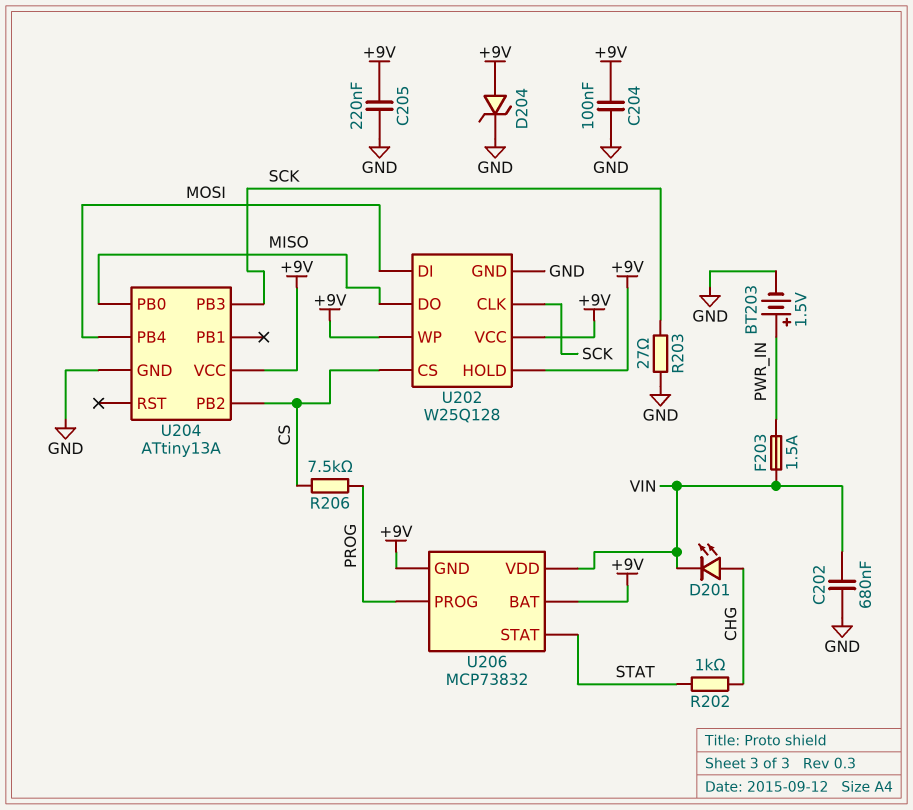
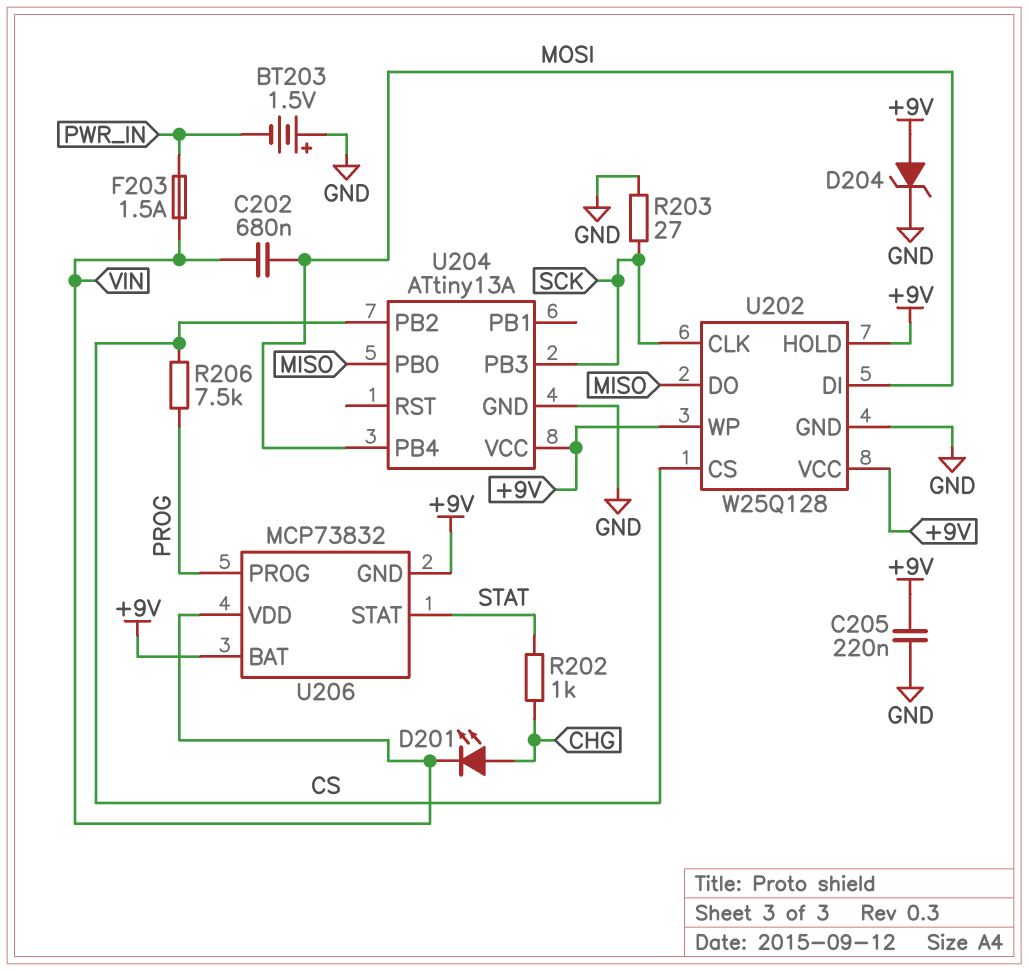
BT203: 1.5V (plus PWR_IN, minus GND) -> 1.5V (plus GND, minus PWR_IN)
C202: 680nF (GND, VIN) -> 680nF (MOSI, VIN)
C204: 100nF (+9V, GND) -> none

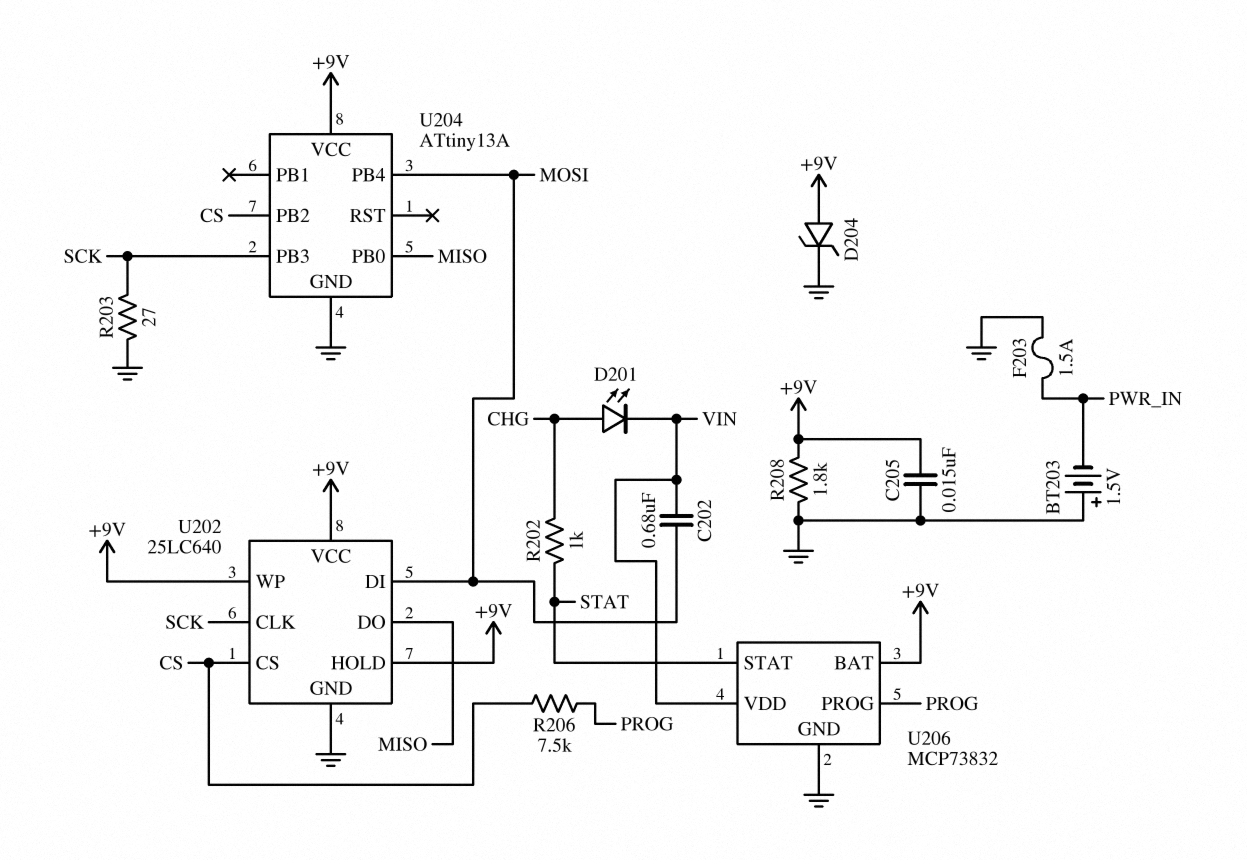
C205: 220nF (+9V, GND) -> 15nF (+9V, GND)
F203: 1.5A (PWR_IN, VIN) -> 1.5A (GND, PWR_IN)
R208: none -> 1.8k (+9V, GND)
U202: W25Q128 -> 25LC640
U206 pin GND: +9V -> GND

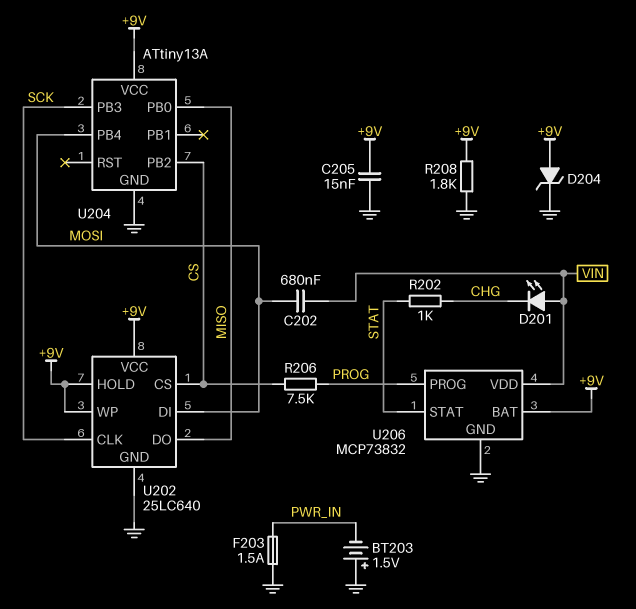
D201: LED (A CHG, K VIN) -> LED (A VIN, K CHG)
R203: 27 (GND, SCK) -> none

